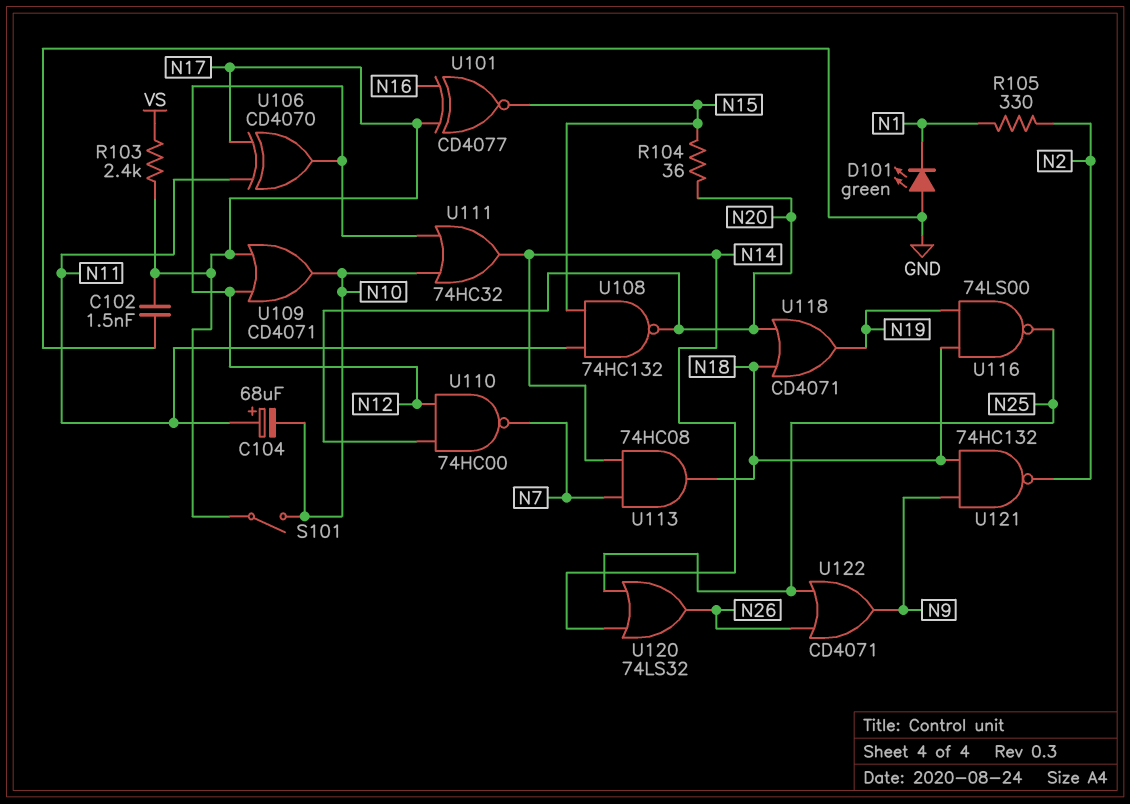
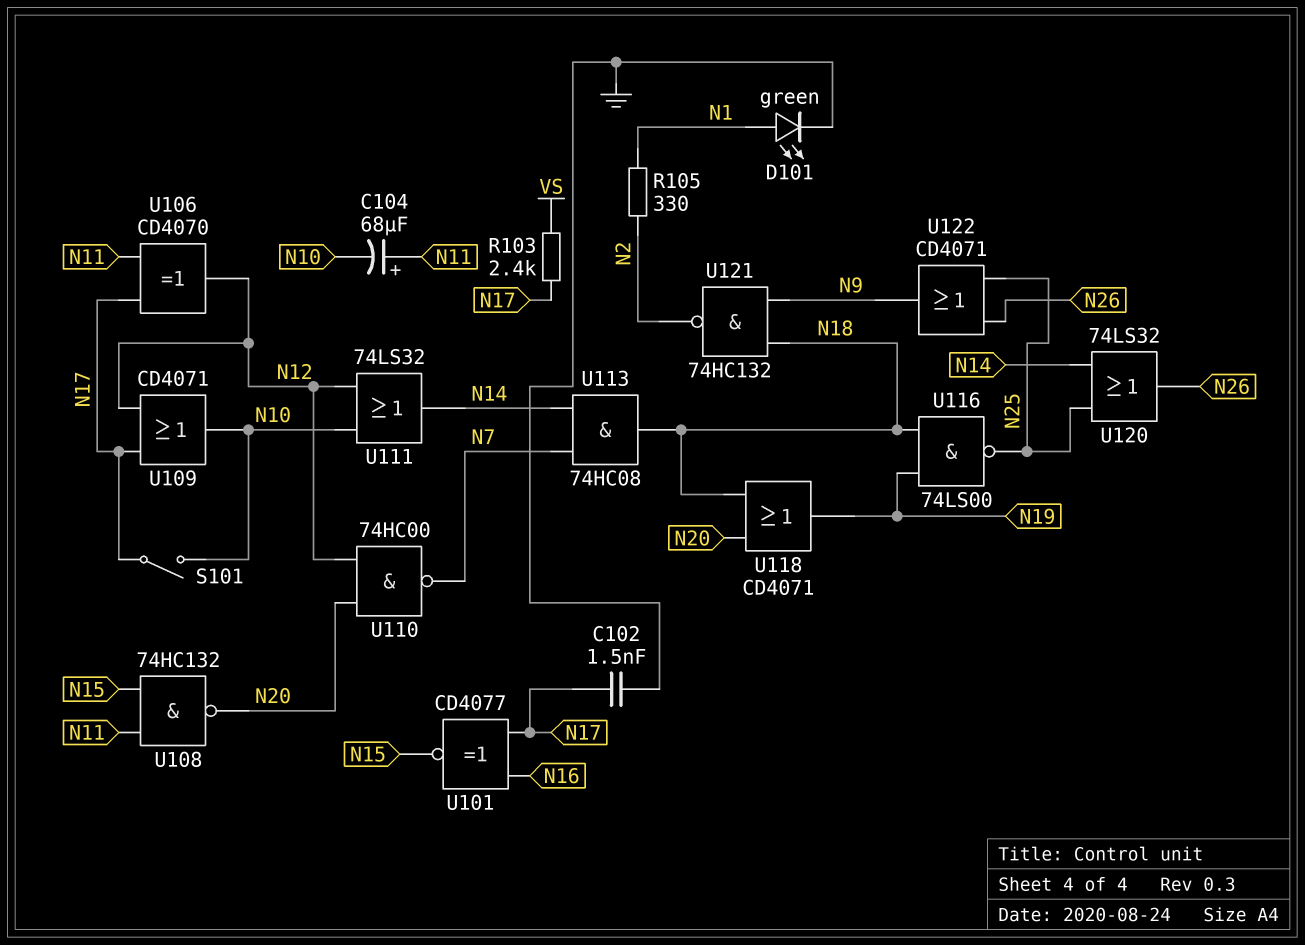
D101: LED green (A GND, K N1) -> LED green (A N1, K GND)
R104: 36 (N15, N20) -> none
U111: OR 74HC32 (in N10, in N12, out N14) -> OR 74LS32 (in N10, in N12, out N14)

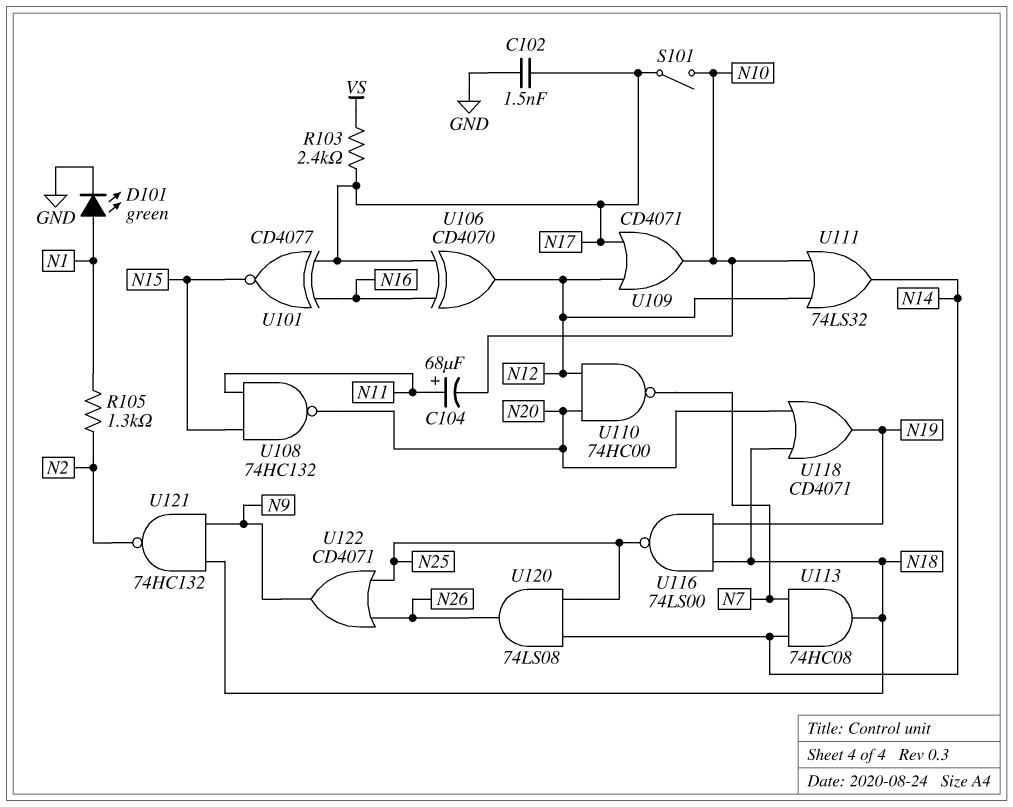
R105: 330 (N1, N2) -> 1.3k (N1, N2)
U106: XOR CD4070 (in N11, in N17, out N12) -> XOR CD4070 (in N16, in N17, out N12)
U120: OR 74LS32 (in N14, in N25, out N26) -> AND 74LS08 (in N14, in N25, out N26)

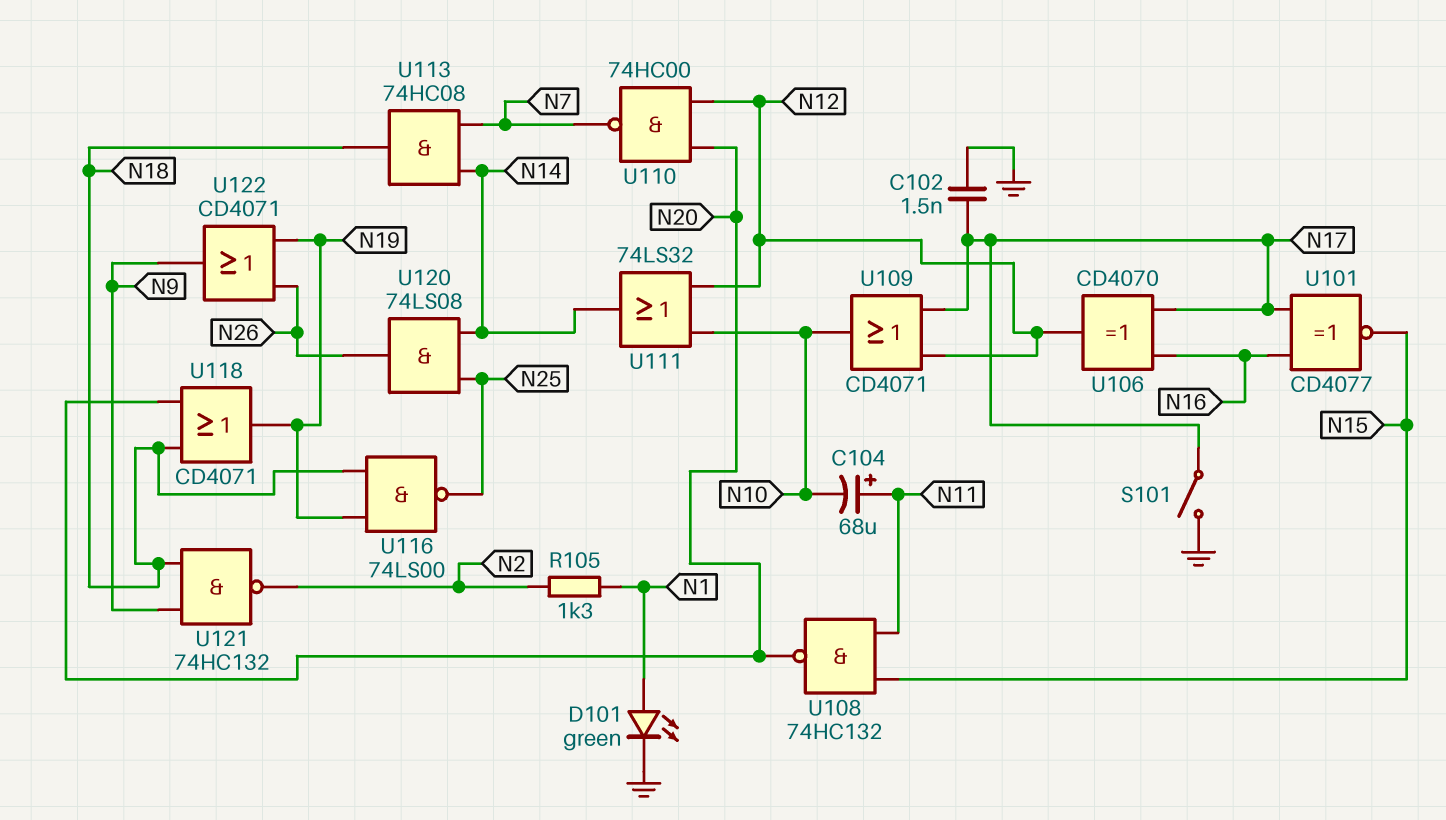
R103: 2.4k (N17, VS) -> none
S101: switch (N10, N17) -> switch (GND, N17)
U122: OR CD4071 (in N25, in N26, out N9) -> OR CD4071 (in N19, in N26, out N9)

